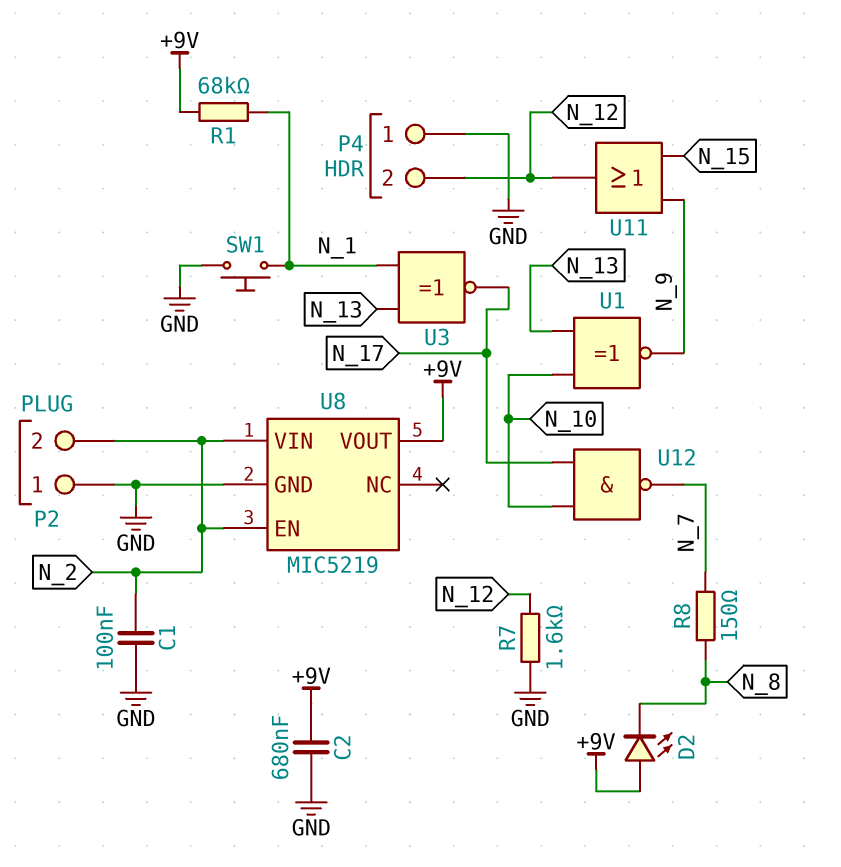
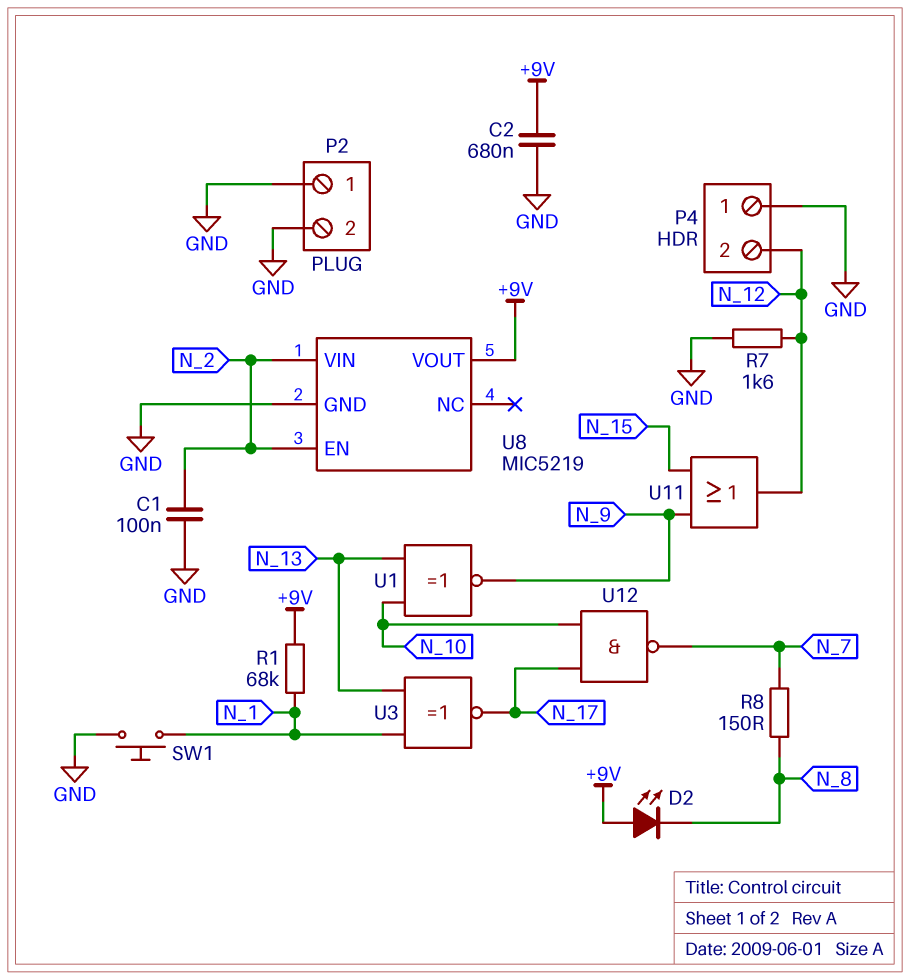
P2 pin 2: N_2 -> GND

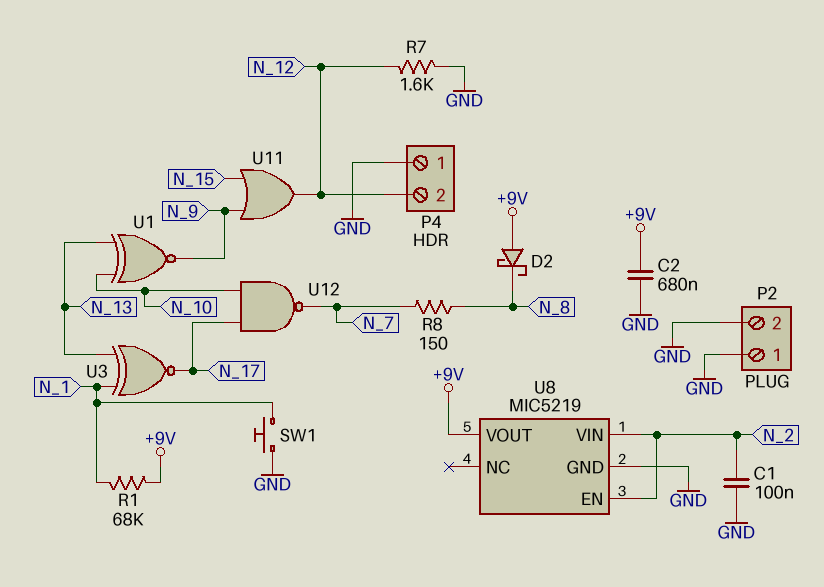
D2: LED (A +9V, K N_8) -> schottky (A +9V, K N_8)

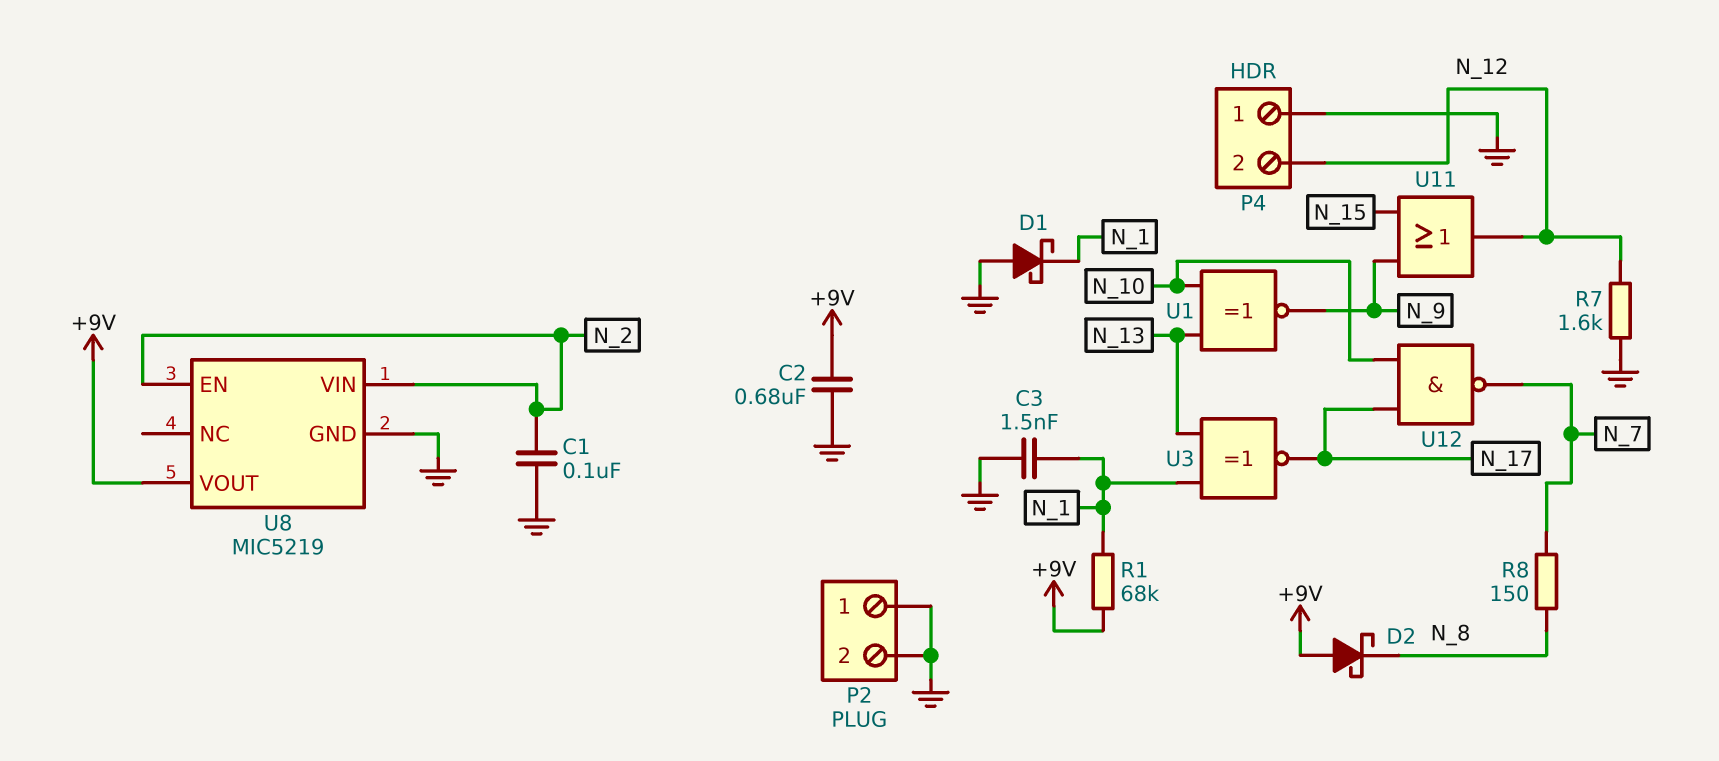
C3: none -> 1.5nF (GND, N_1)
D1: none -> schottky (A GND, K N_1)
SW1: button (GND, N_1) -> none

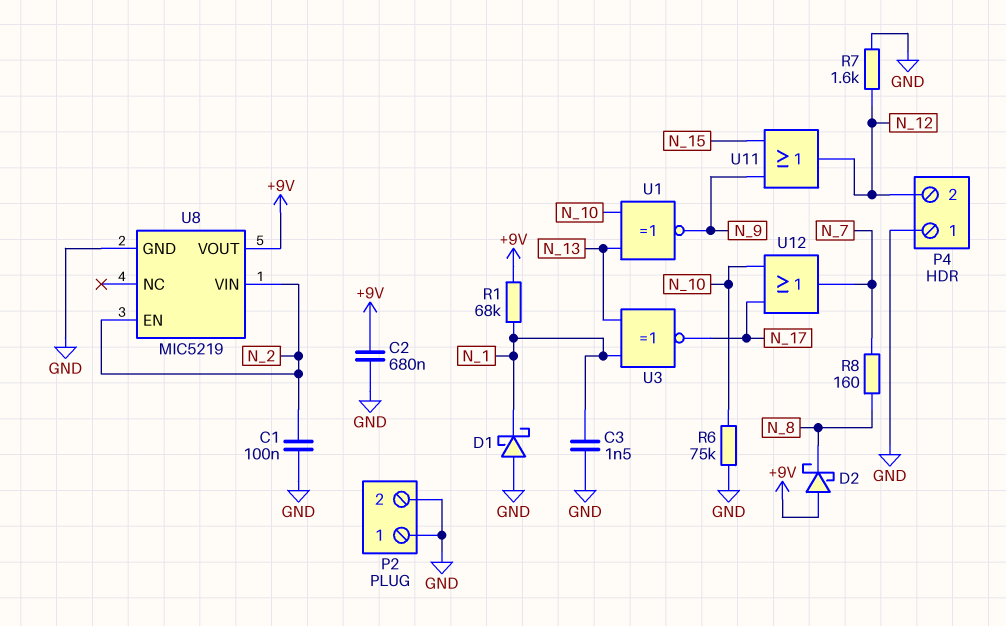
R6: none -> 75k (GND, N_10)
R8: 150 (N_7, N_8) -> 160 (N_7, N_8)
U12: NAND (in N_10, in N_17, out N_7) -> OR (in N_10, in N_17, out N_7)

